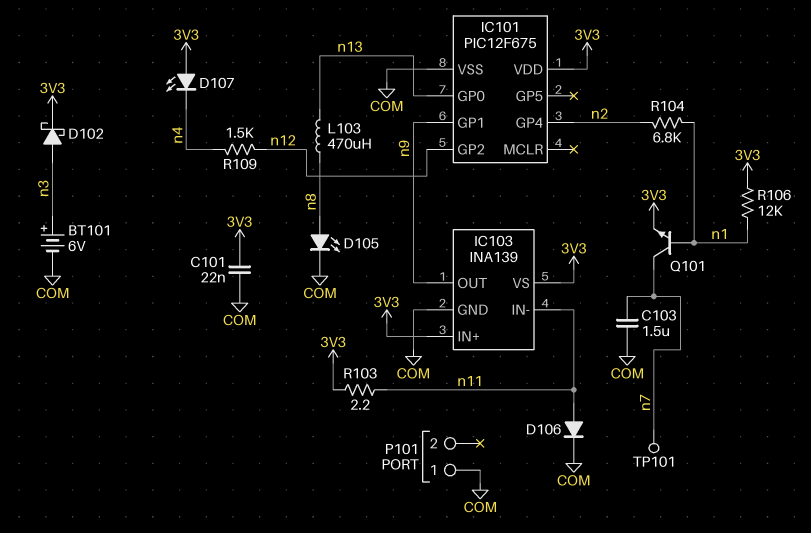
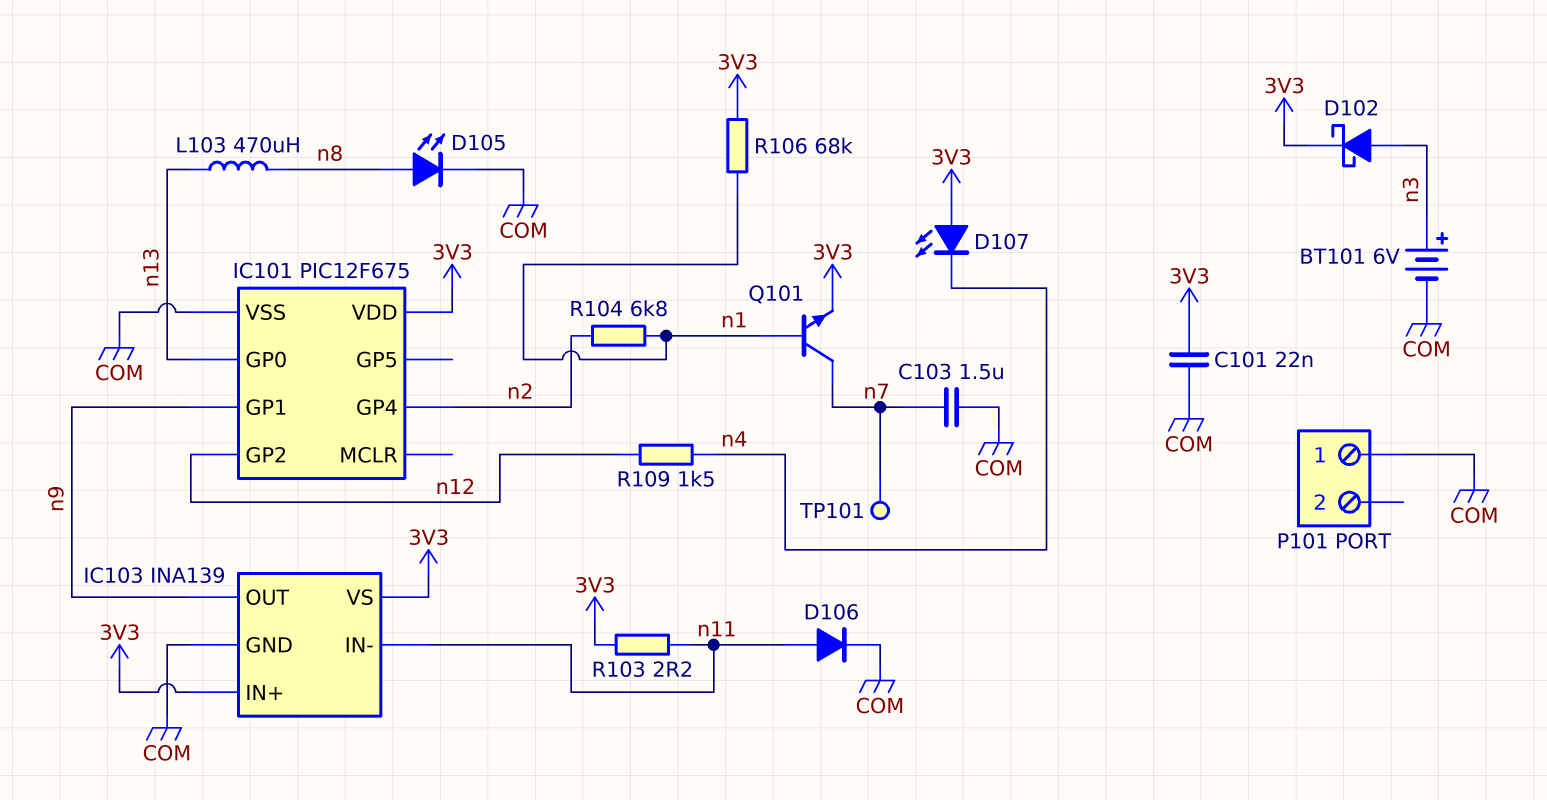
R106: 12k (3V3, n1) -> 68k (3V3, n1)

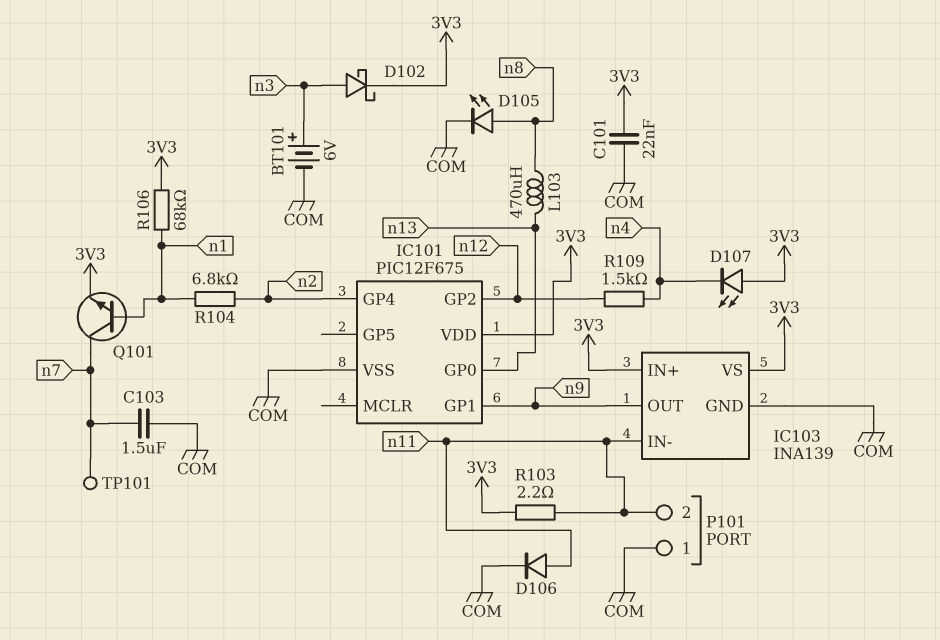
P101 pin 2: none -> n11

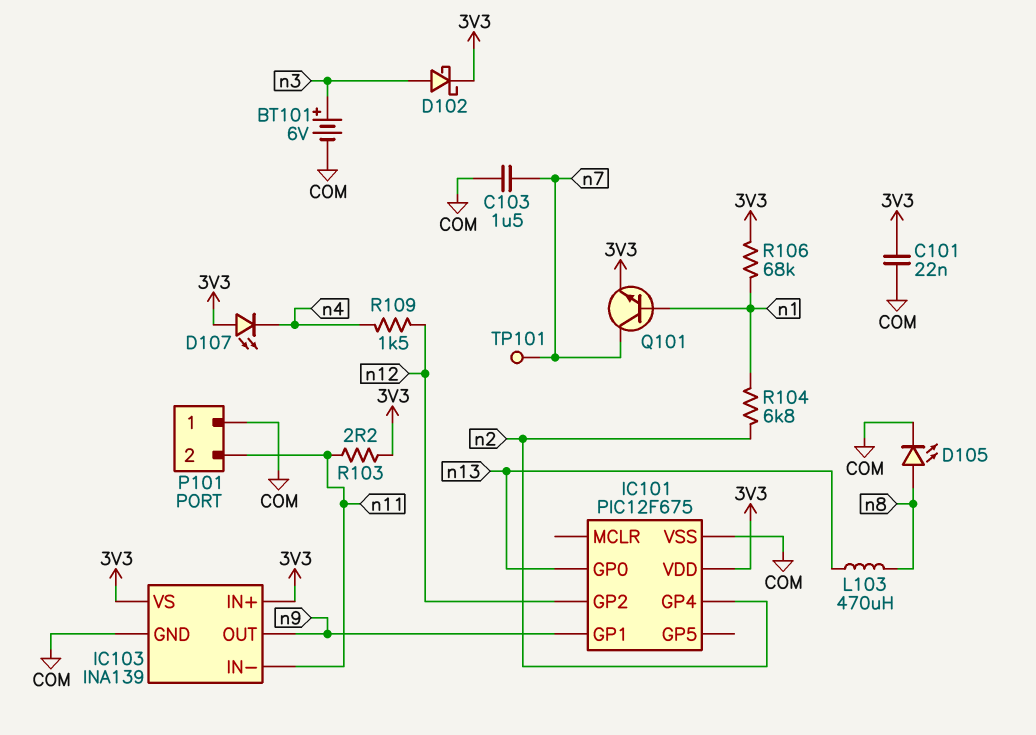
D106: diode (A n11, K COM) -> none

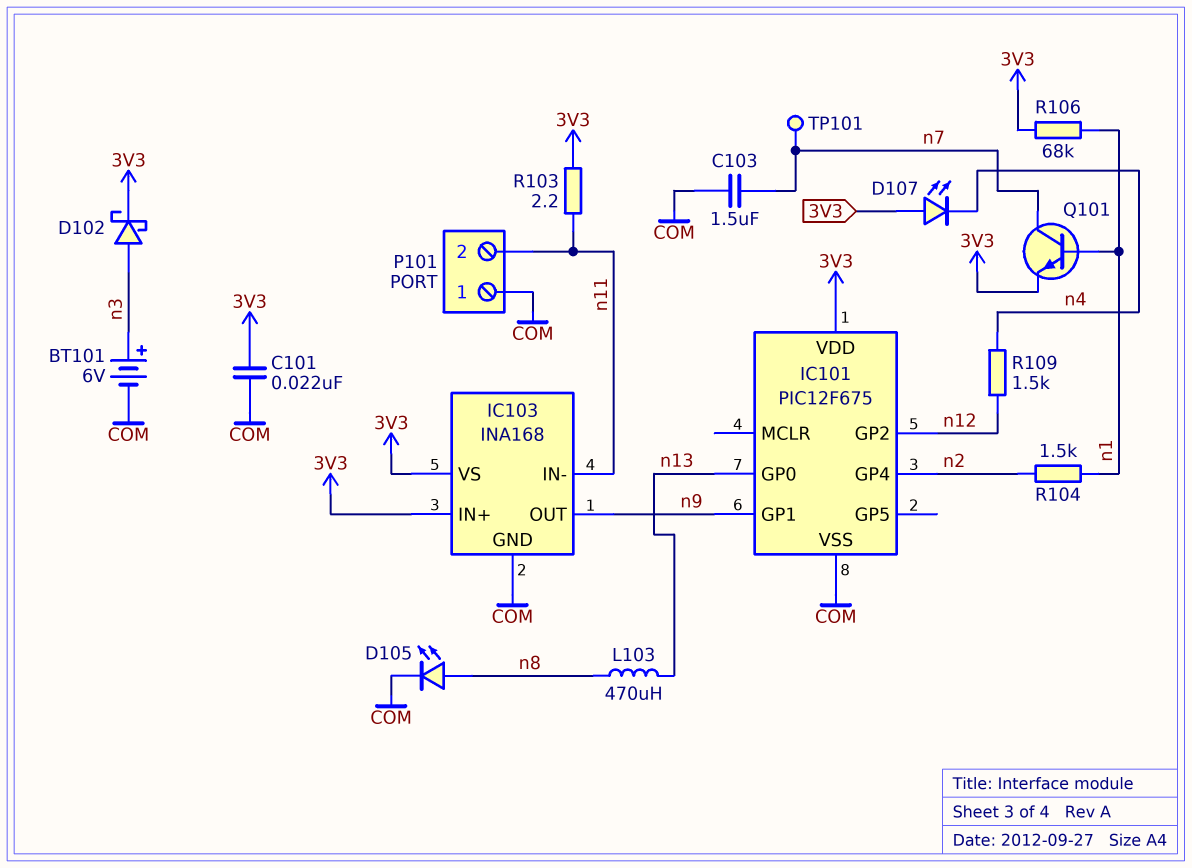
IC103: INA139 -> INA168
R104: 6.8k (n1, n2) -> 1.5k (n1, n2)

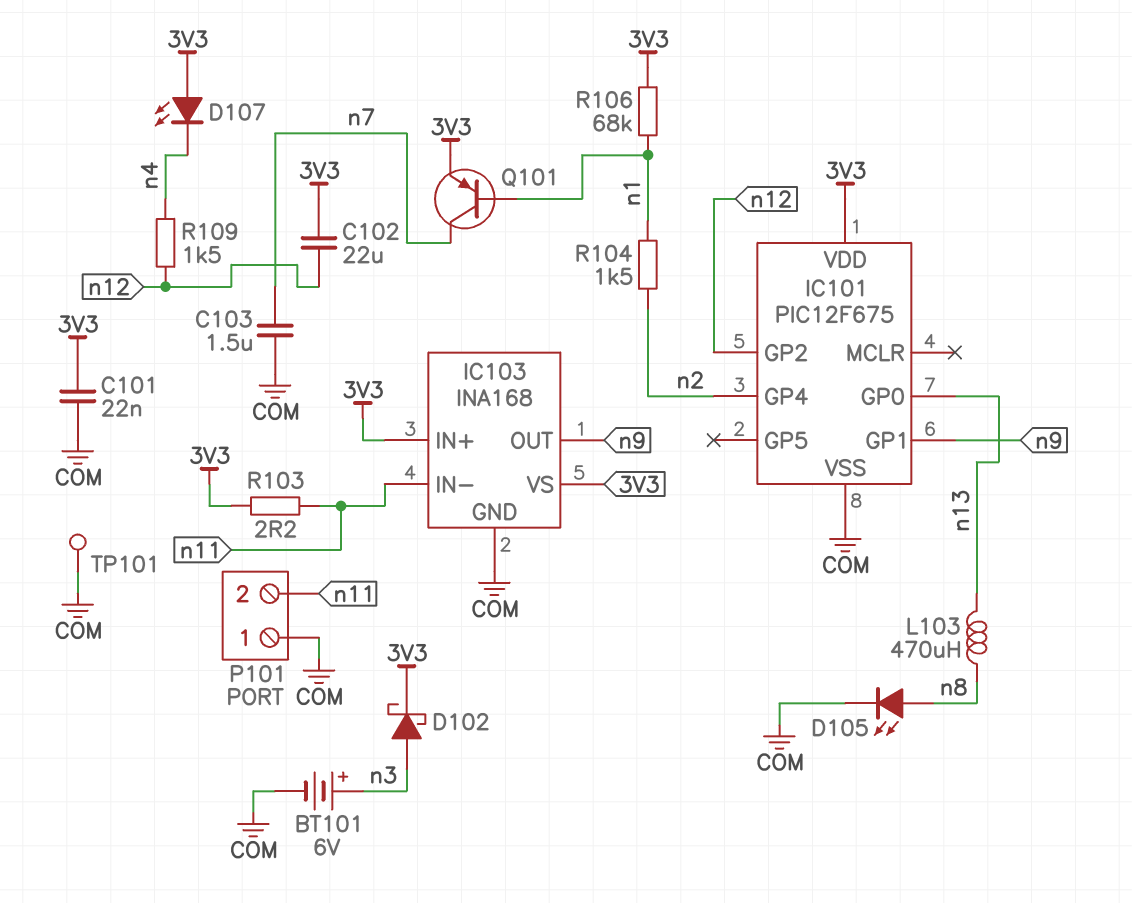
C102: none -> 22uF (3V3, n12)
Q101: NPN (B n1, C n7, E 3V3) -> PNP (B n1, C n7, E 3V3)
TP101: test point (n7) -> test point (COM)

